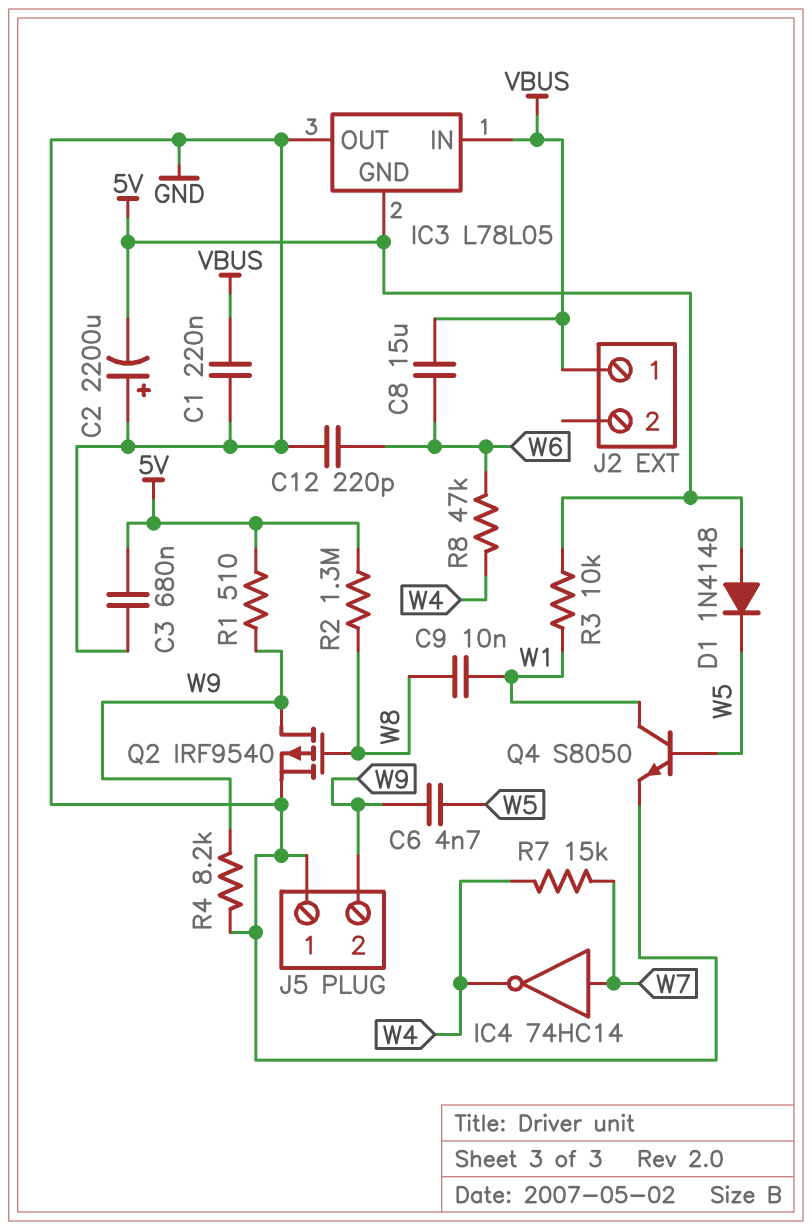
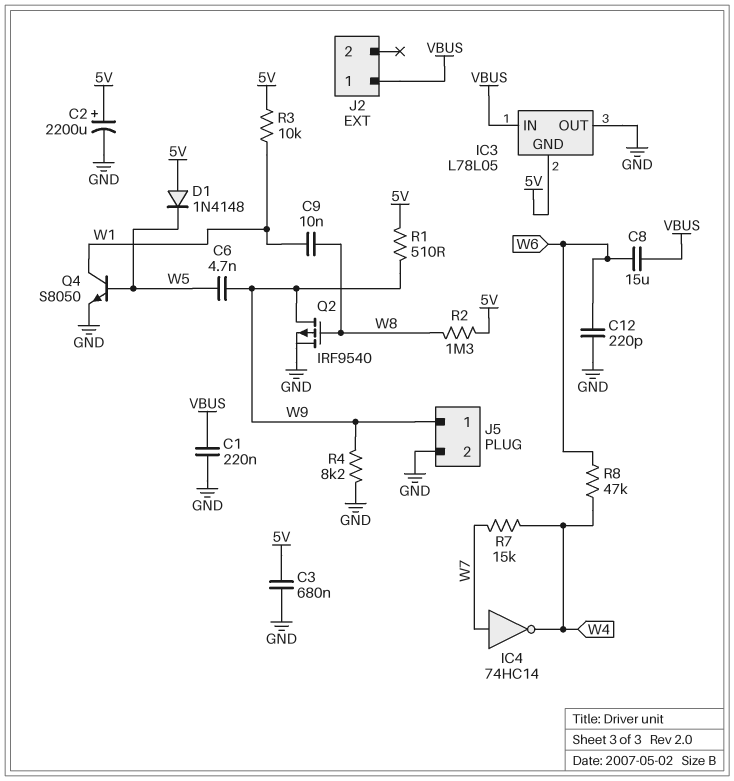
C2: 2200uF (plus GND, minus 5V) -> 2200uF (plus 5V, minus GND)
J5 pin 1: GND -> W9
J5 pin 2: W9 -> GND

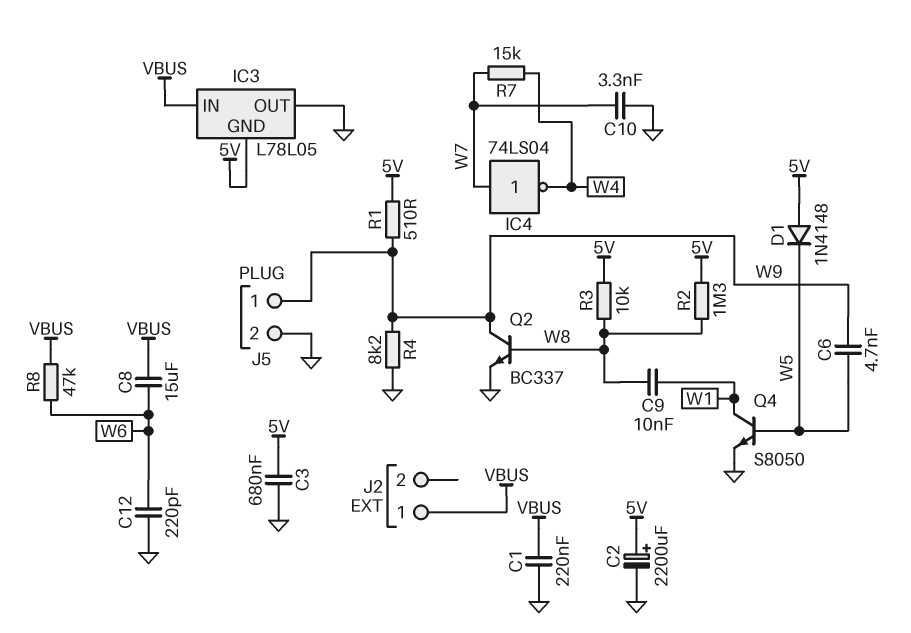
C10: none -> 3.3nF (GND, W7)
IC4: NOT 74HC14 (in W7, out W4) -> NOT 74LS04 (in W7, out W4)
Q2: PMOS IRF9540 (G W8, D W9, S GND) -> NPN BC337 (B W8, C W9, E GND)
R3: 10k (5V, W1) -> 10k (5V, W8)
R8: 47k (W4, W6) -> 47k (VBUS, W6)

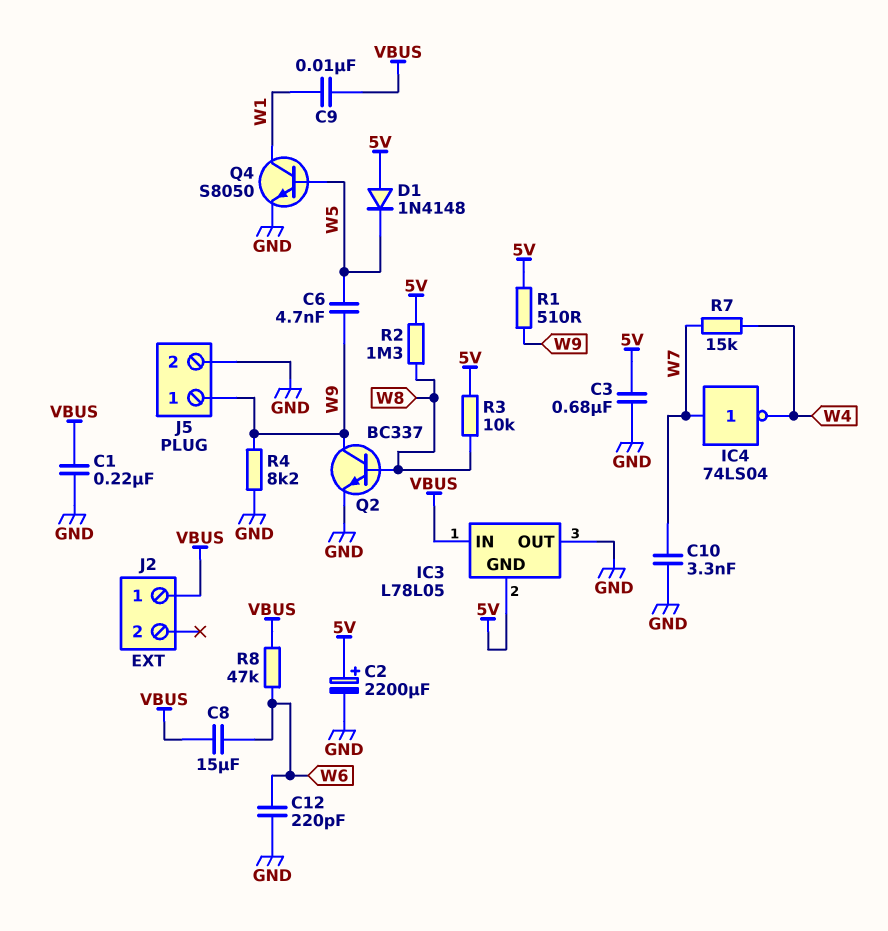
C9: 10nF (W1, W8) -> 10nF (VBUS, W1)

